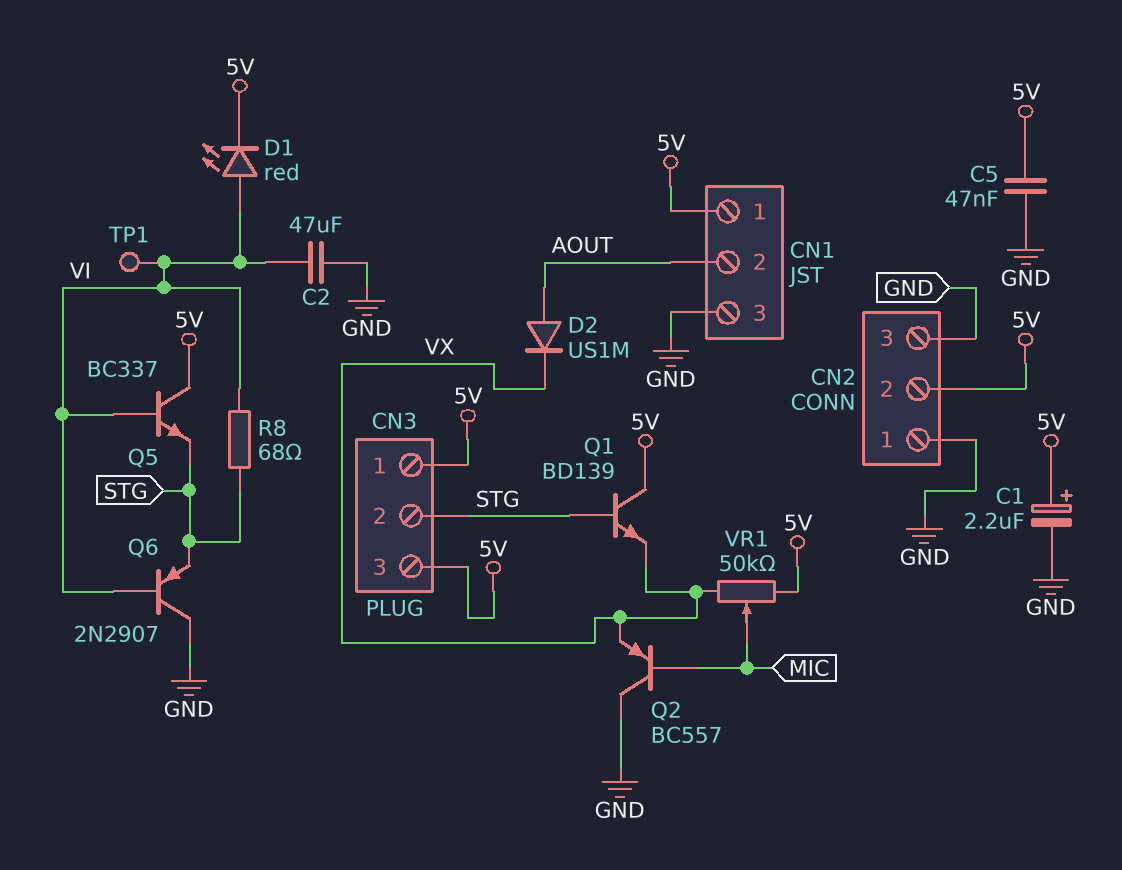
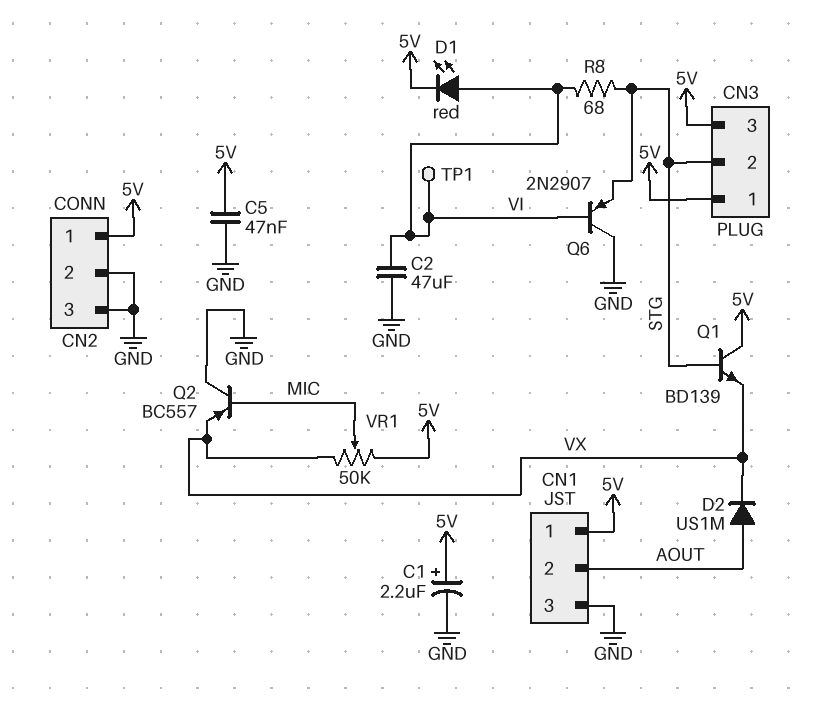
CN2 pin 1: GND -> 5V
CN2 pin 2: 5V -> GND
Q5: NPN BC337 (B VI, C 5V, E STG) -> none

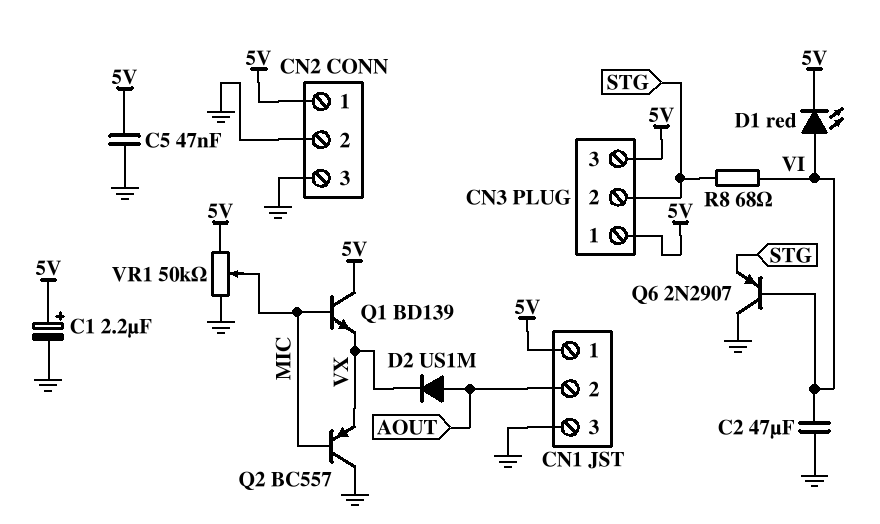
Q1: NPN BD139 (B STG, C 5V, E VX) -> NPN BD139 (B MIC, C 5V, E VX)
TP1: test point (VI) -> none
VR1: 50k (5V, VX, wiper MIC) -> 50k (5V, GND, wiper MIC)

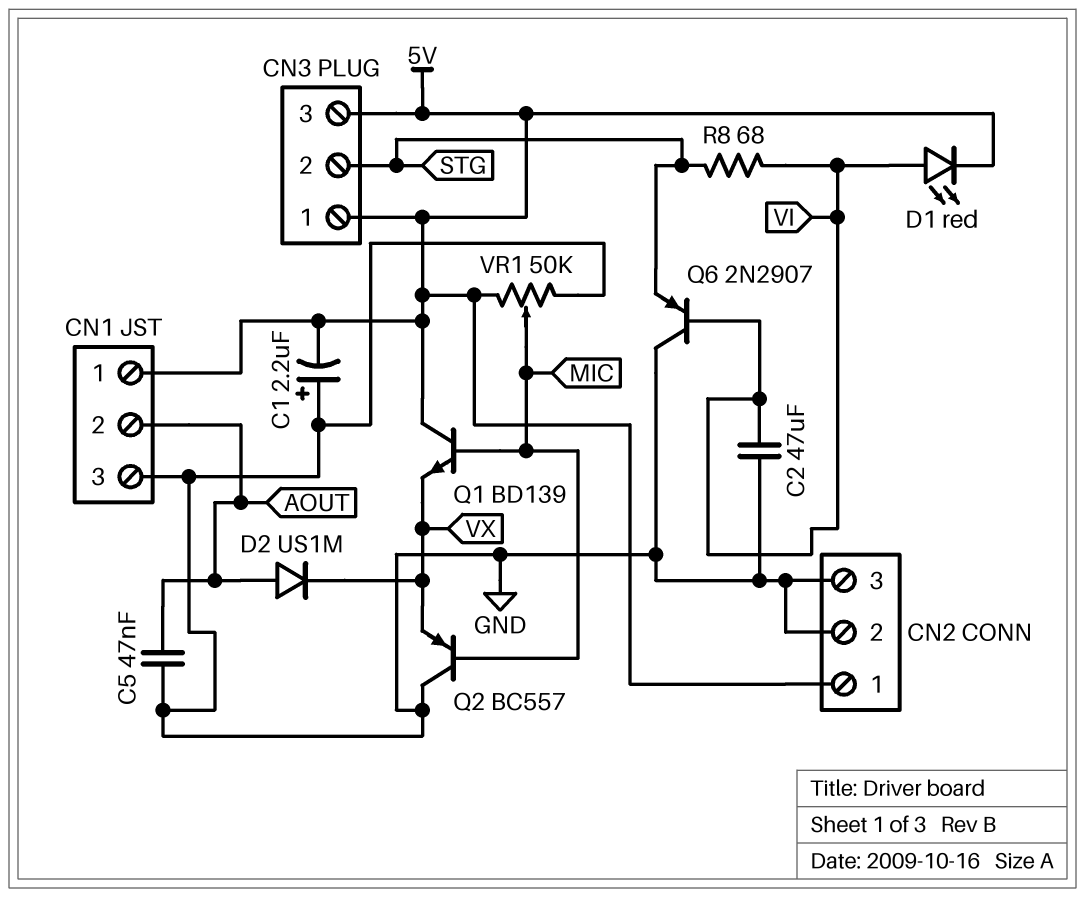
C1: 2.2uF (plus 5V, minus GND) -> 2.2uF (plus GND, minus 5V)
C5: 47nF (5V, GND) -> 47nF (AOUT, GND)

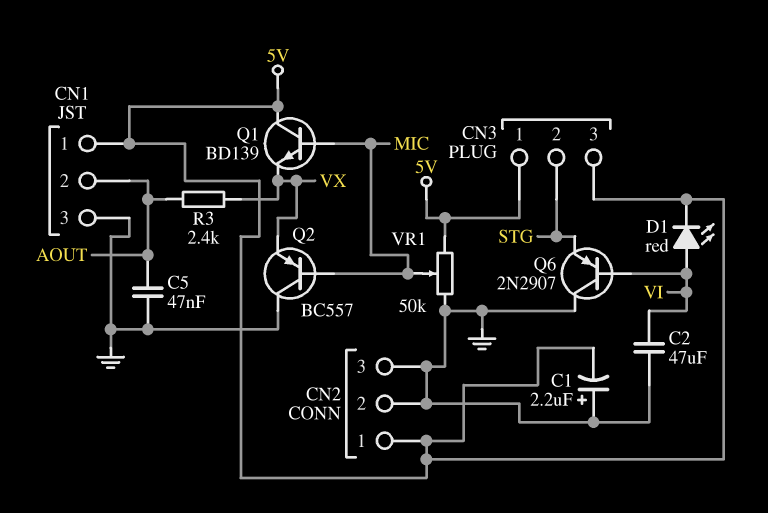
D2: diode US1M (A AOUT, K VX) -> none
R3: none -> 2.4k (AOUT, VX)
R8: 68 (STG, VI) -> none

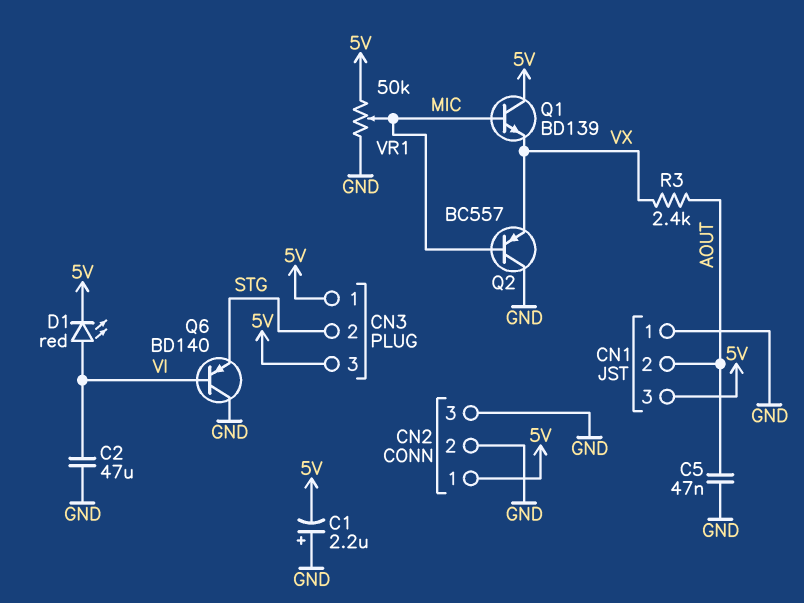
CN1 pin 1: 5V -> GND
CN1 pin 3: GND -> 5V
Q6: PNP 2N2907 (B VI, C GND, E STG) -> PNP BD140 (B VI, C GND, E STG)

